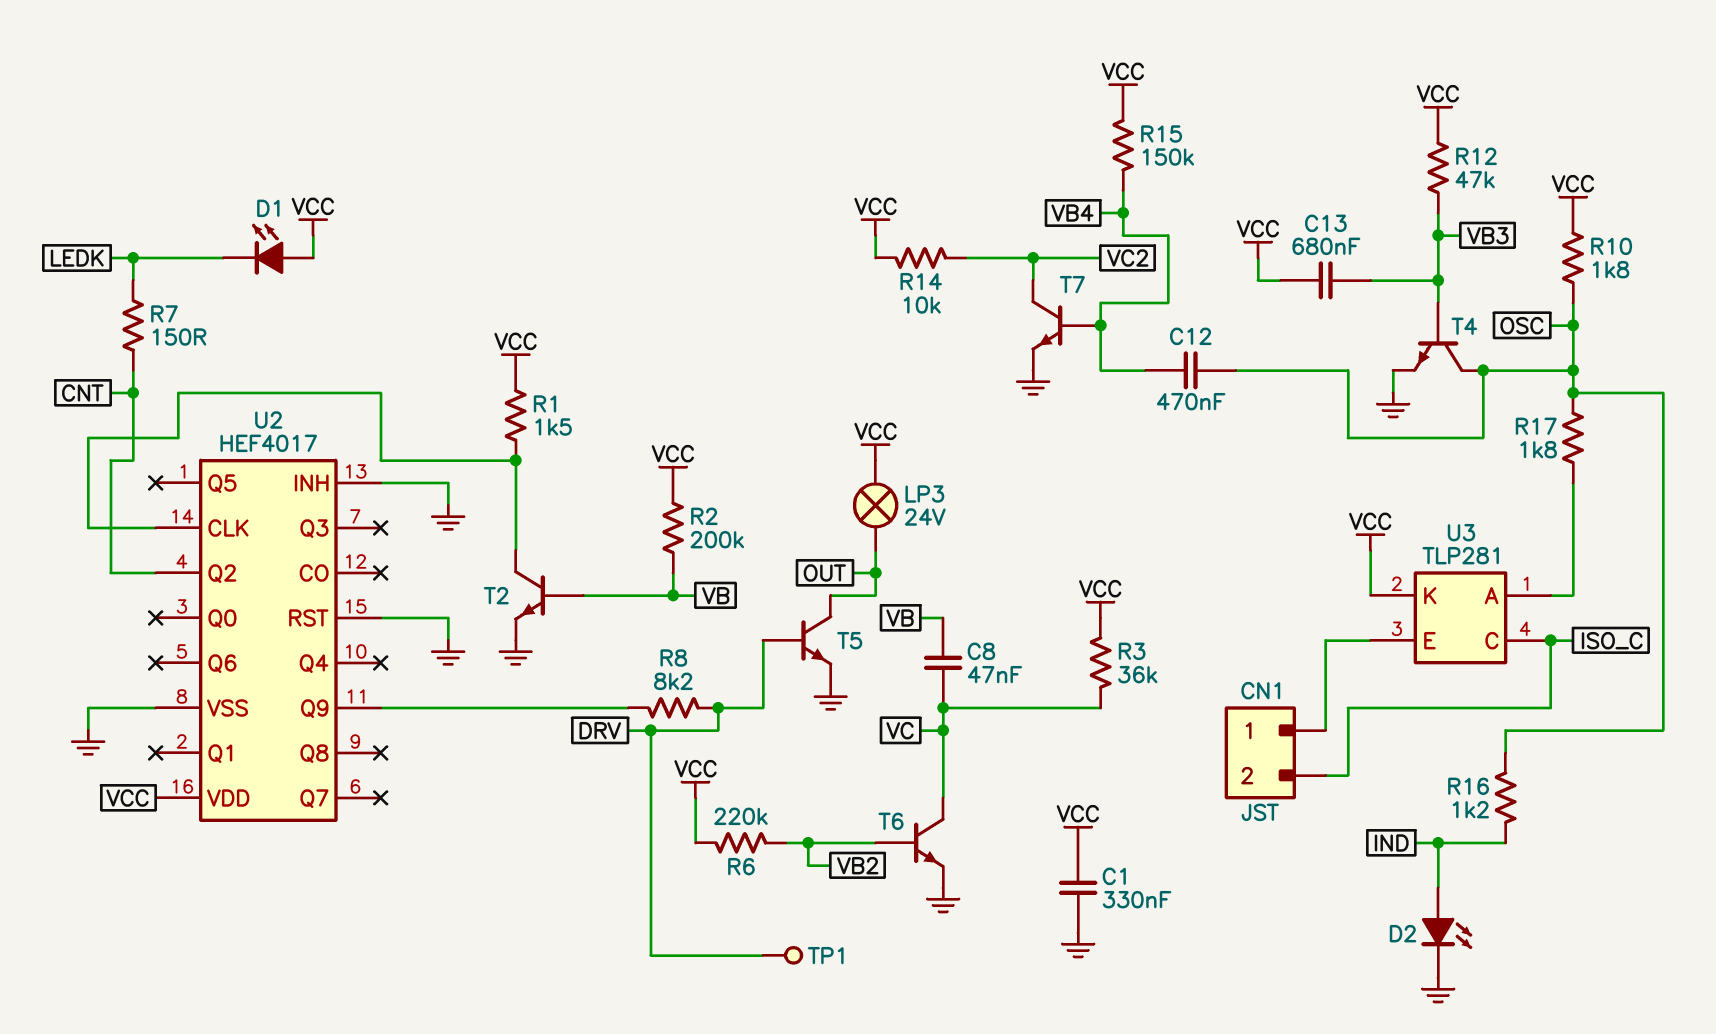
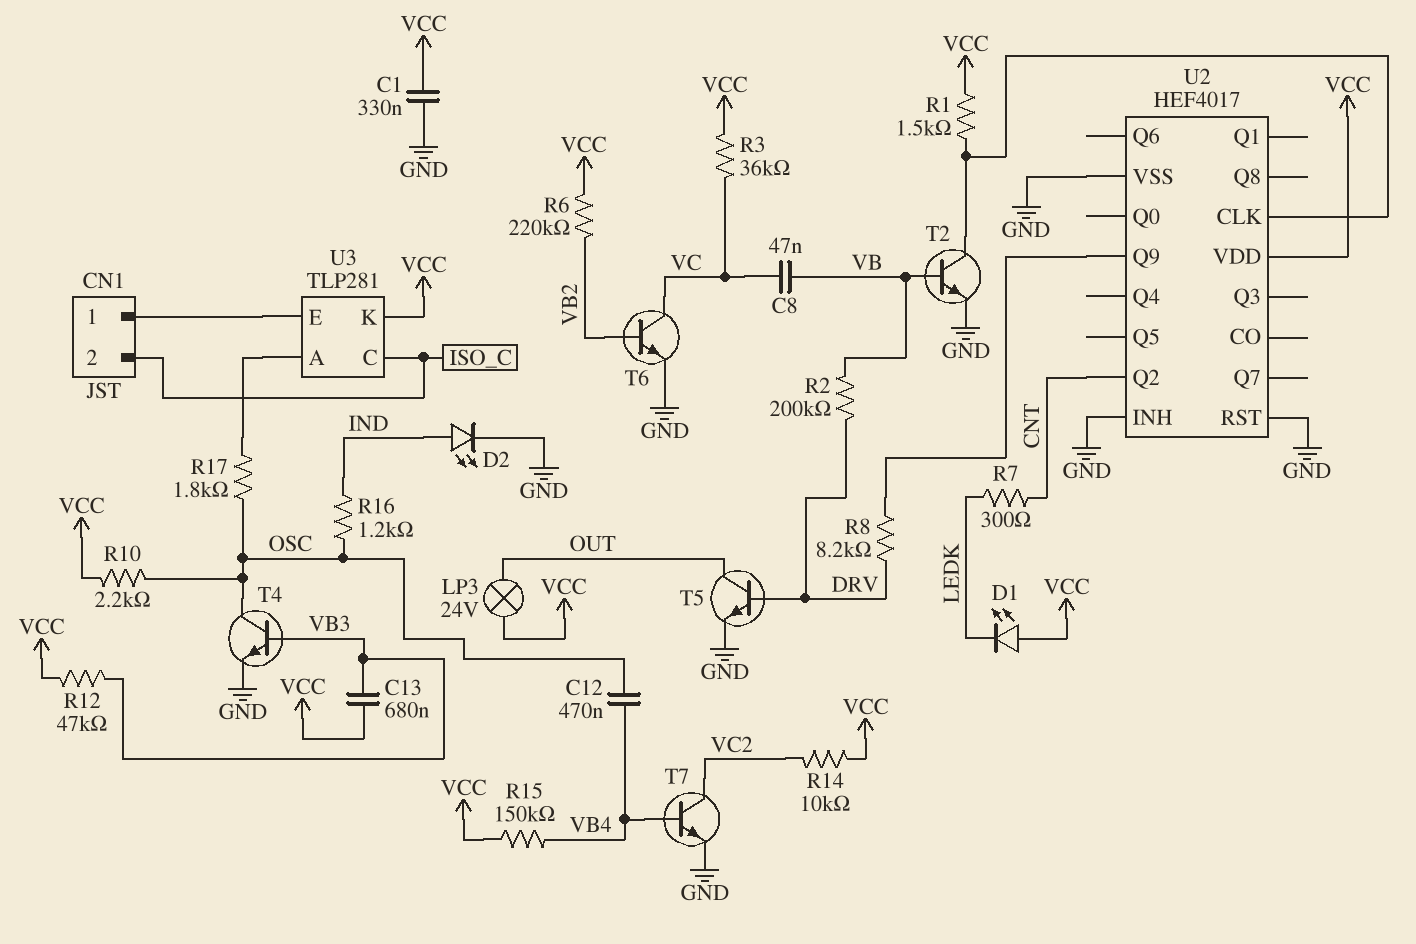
R2: 200k (VB, VCC) -> 200k (DRV, VB)
R7: 150 (CNT, LEDK) -> 300 (CNT, LEDK)
R10: 1.8k (OSC, VCC) -> 2.2k (OSC, VCC)
TP1: test point (DRV) -> none

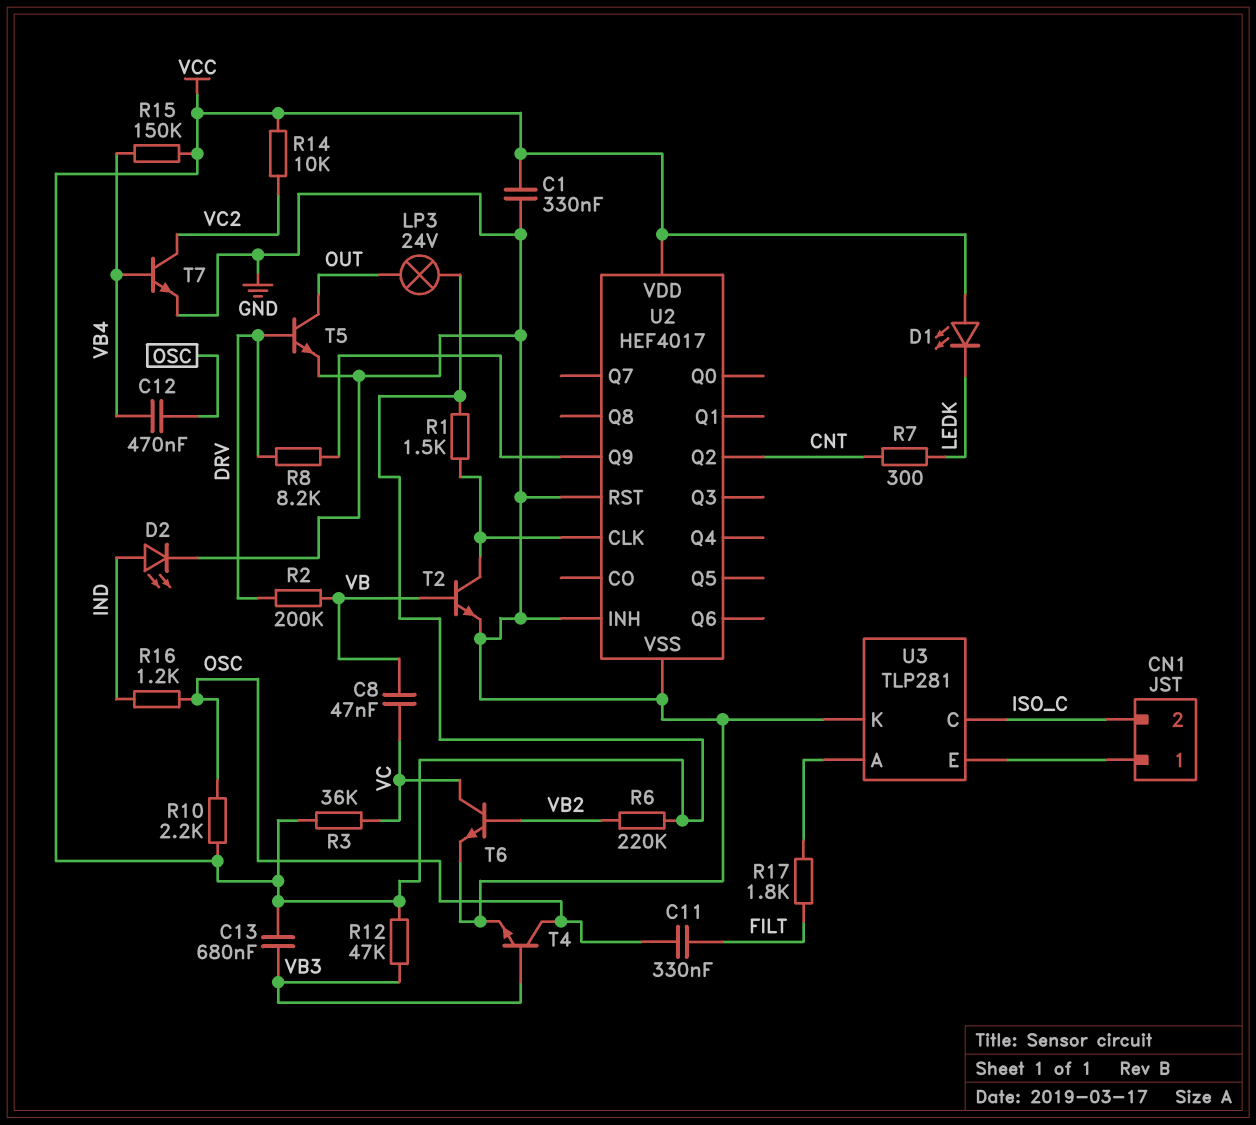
C11: none -> 330nF (FILT, OSC)
R17: 1.8k (OSC, U3/A) -> 1.8k (FILT, U3/A)
U3 pin K: VCC -> GND

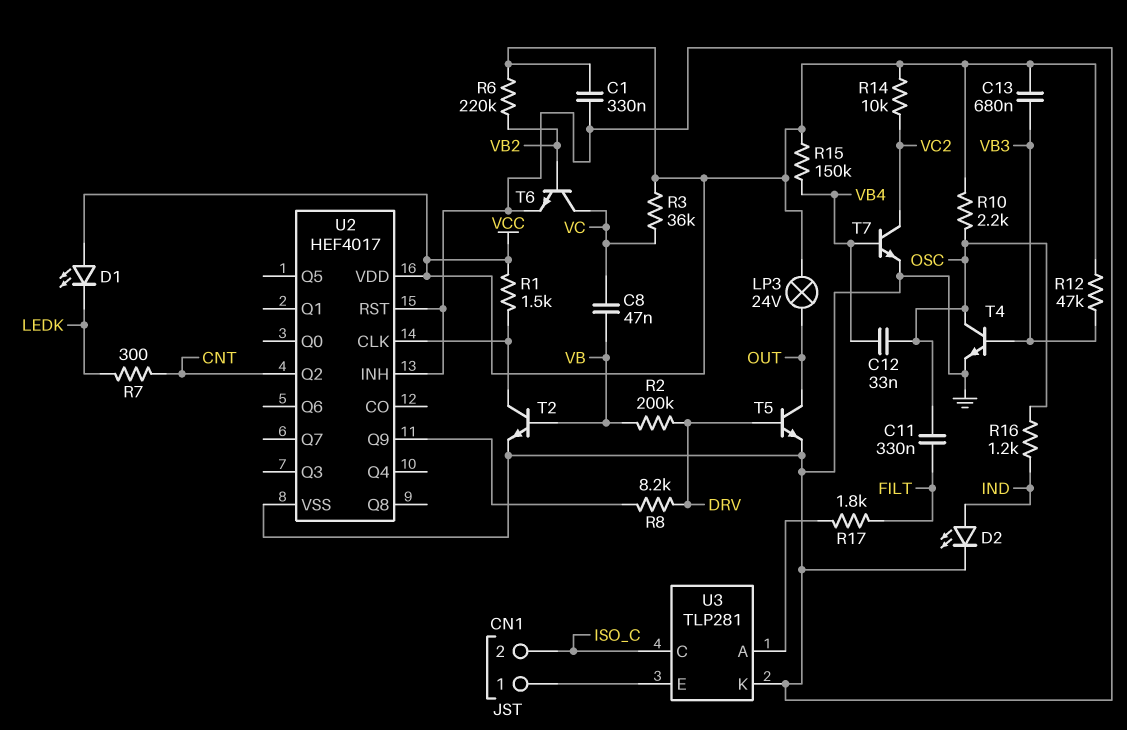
C12: 470nF (OSC, VB4) -> 33nF (OSC, VB4)

